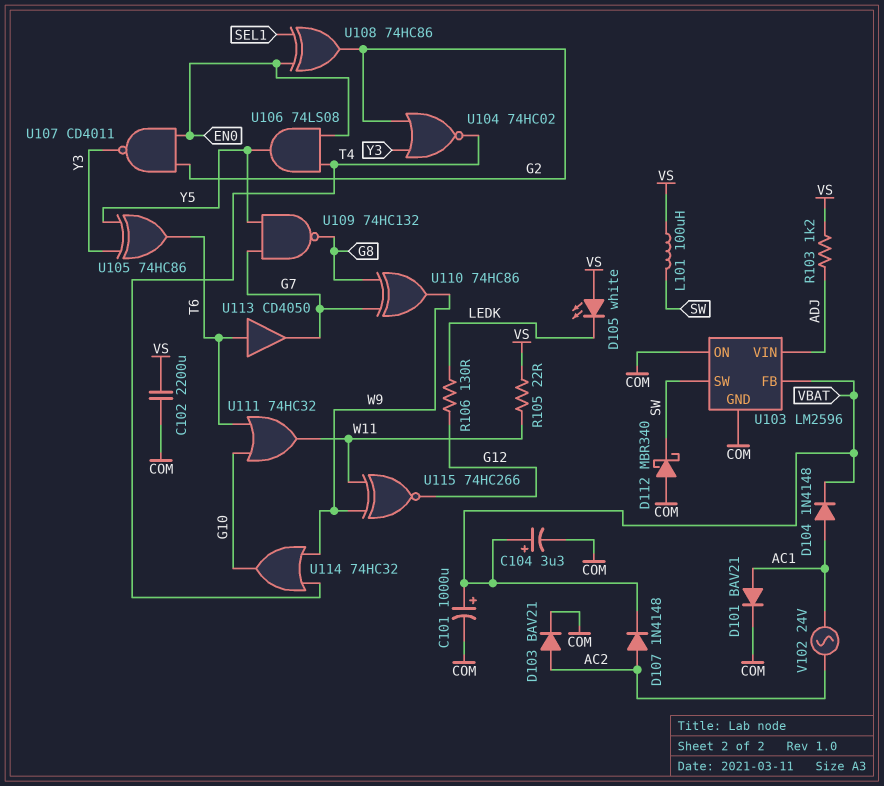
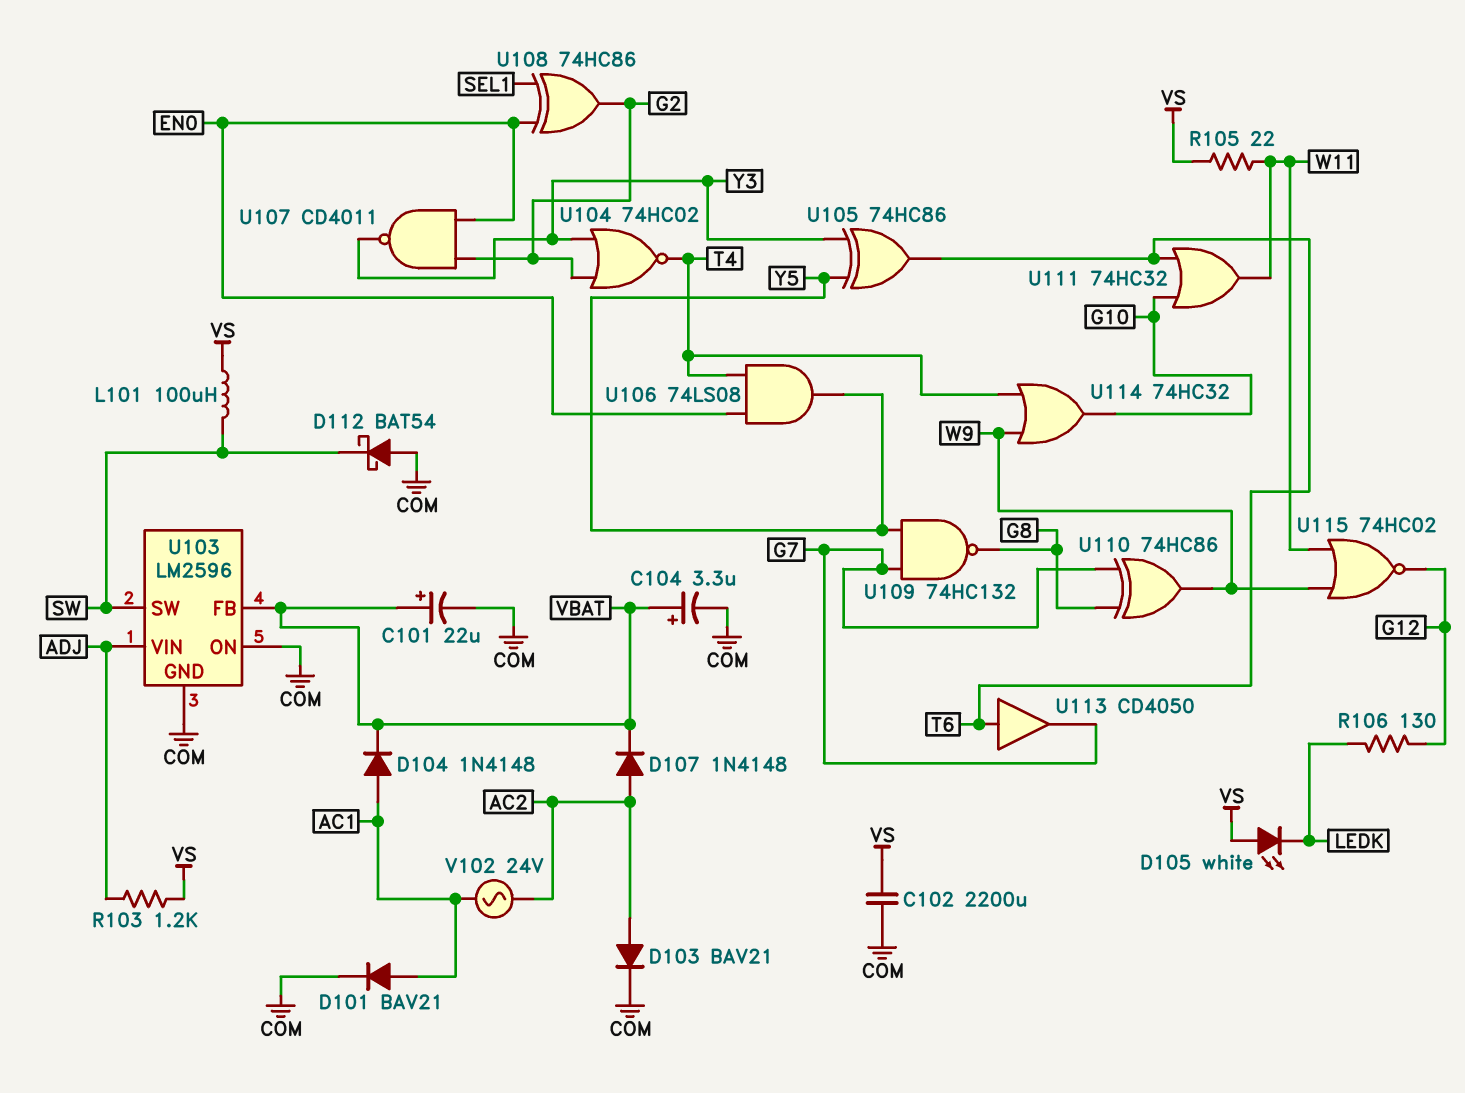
C101: 1000uF (plus VBAT, minus COM) -> 22uF (plus VBAT, minus COM)
D112: schottky MBR340 (A COM, K SW) -> schottky BAT54 (A COM, K SW)
U115: XNOR 74HC266 (in W9, in W11, out G12) -> NOR 74HC02 (in W9, in W11, out G12)

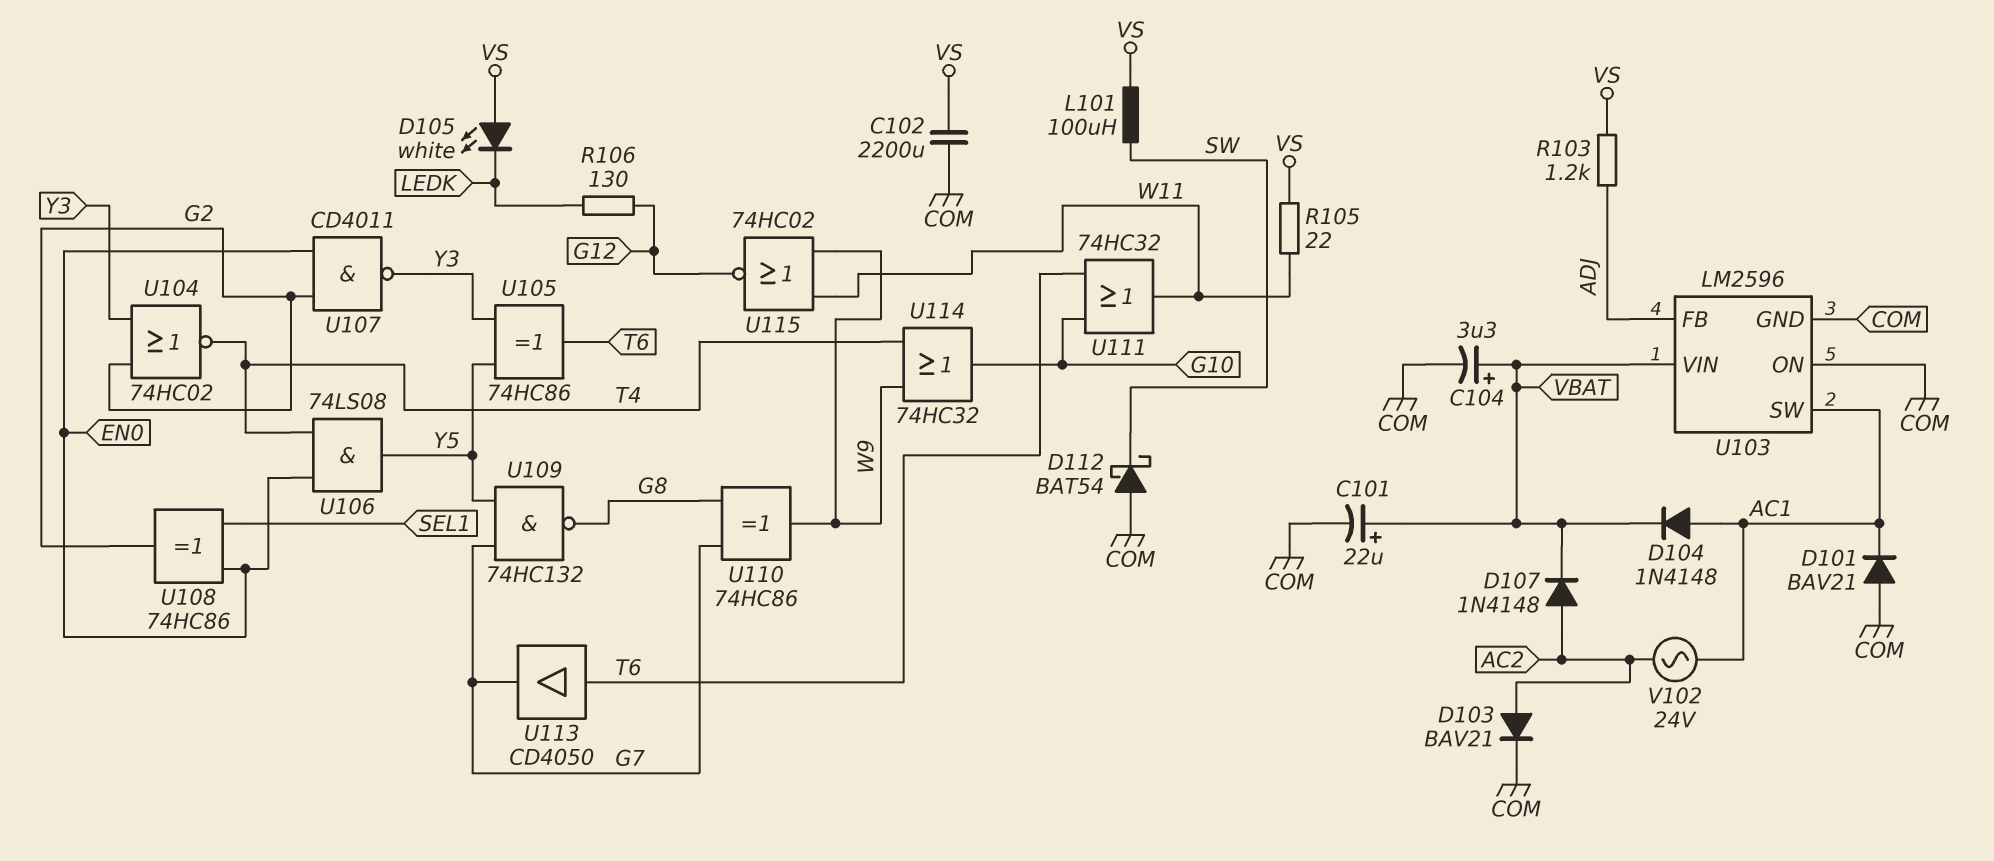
D101: diode BAV21 (A AC1, K COM) -> diode BAV21 (A COM, K AC1)
U103 pin FB: VBAT -> ADJ
U103 pin SW: SW -> AC1
U103 pin VIN: ADJ -> VBAT

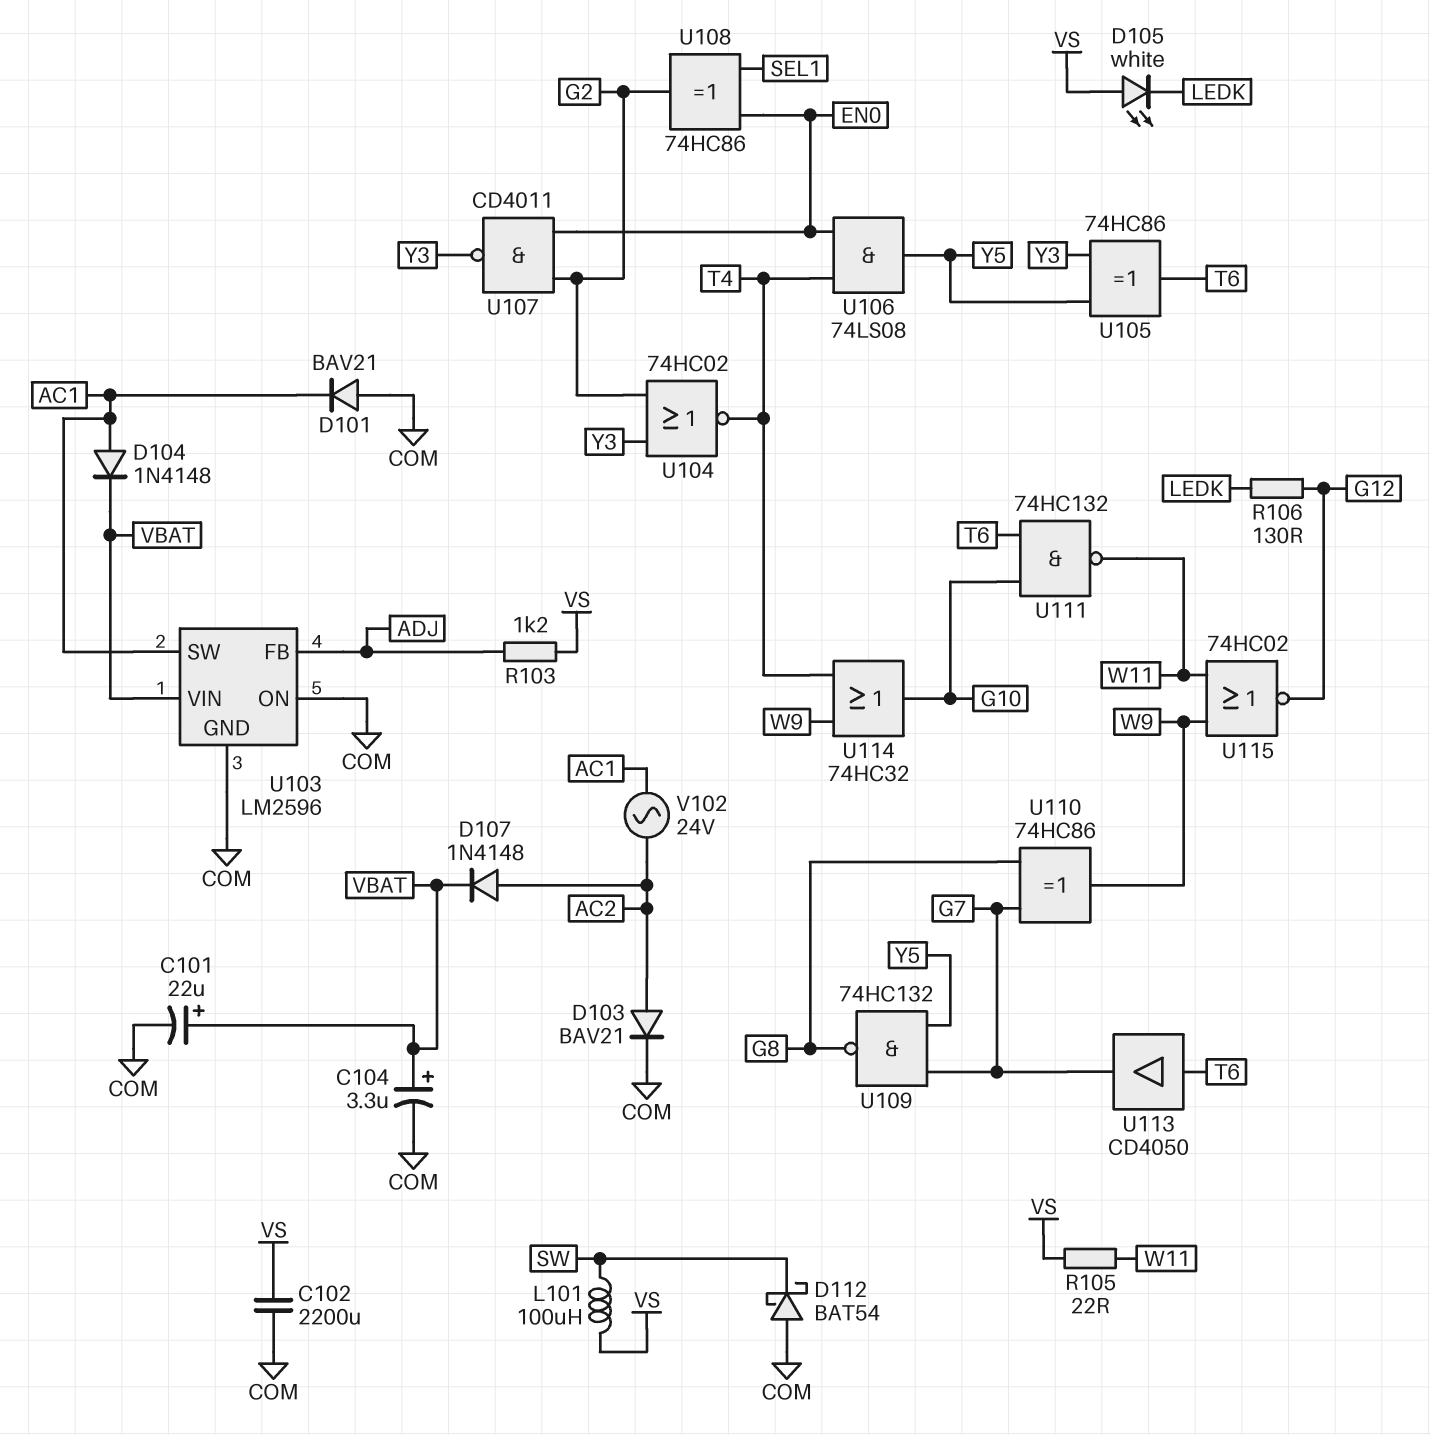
U111: OR 74HC32 (in G10, in T6, out W11) -> NAND 74HC132 (in G10, in T6, out W11)

